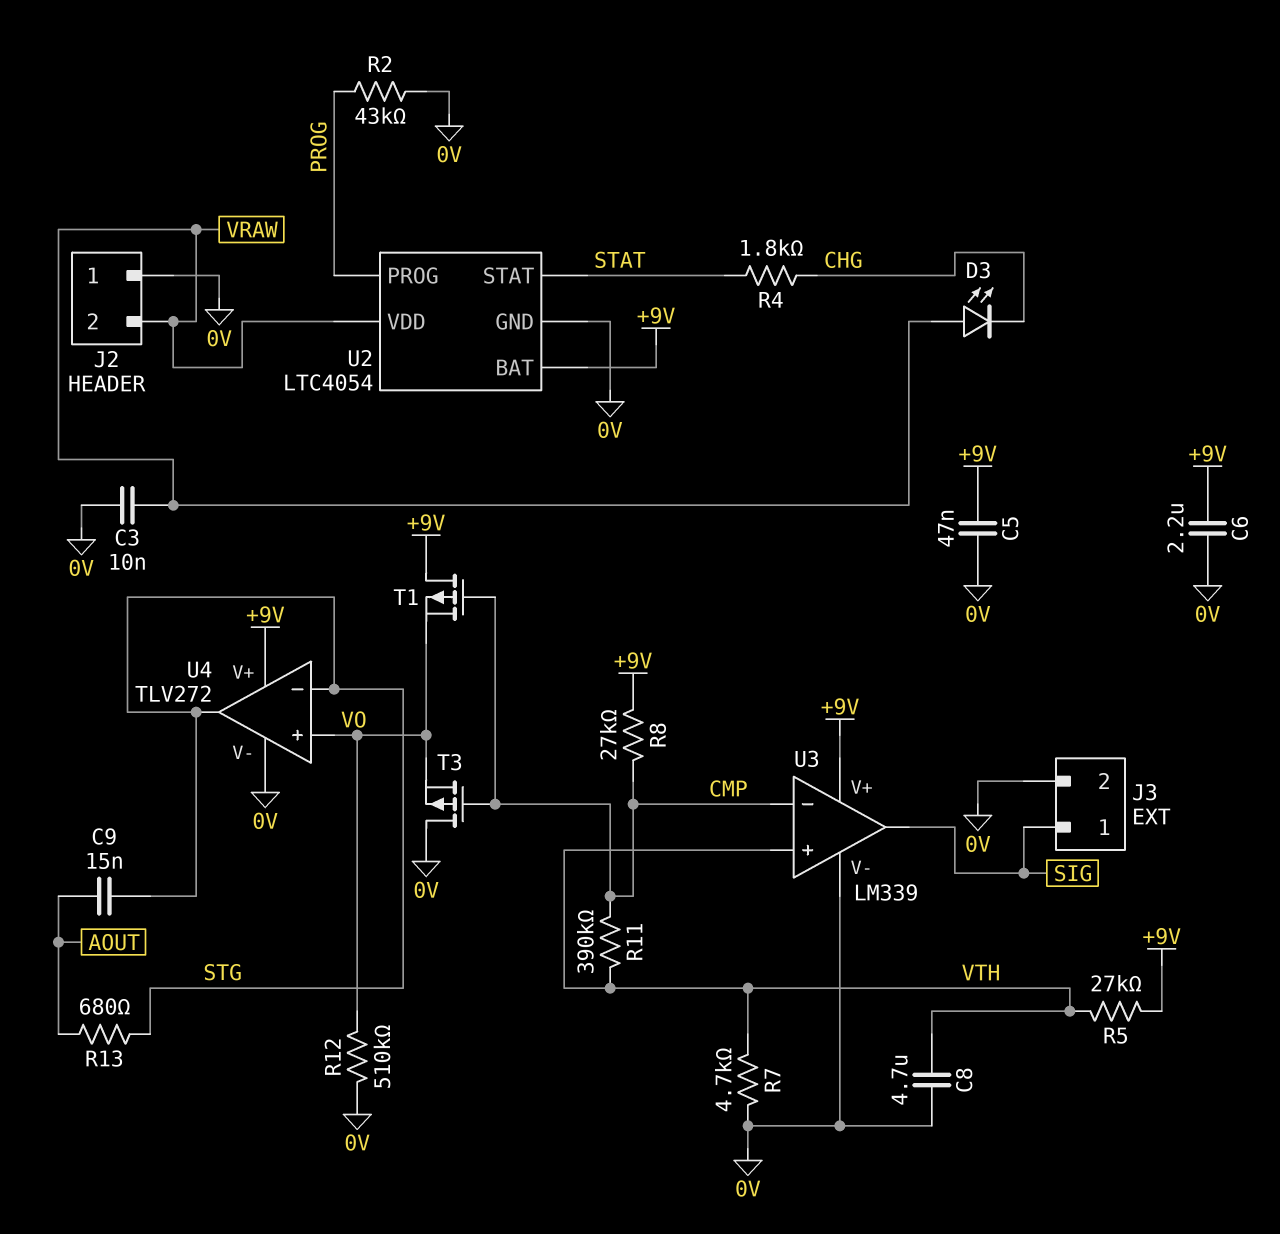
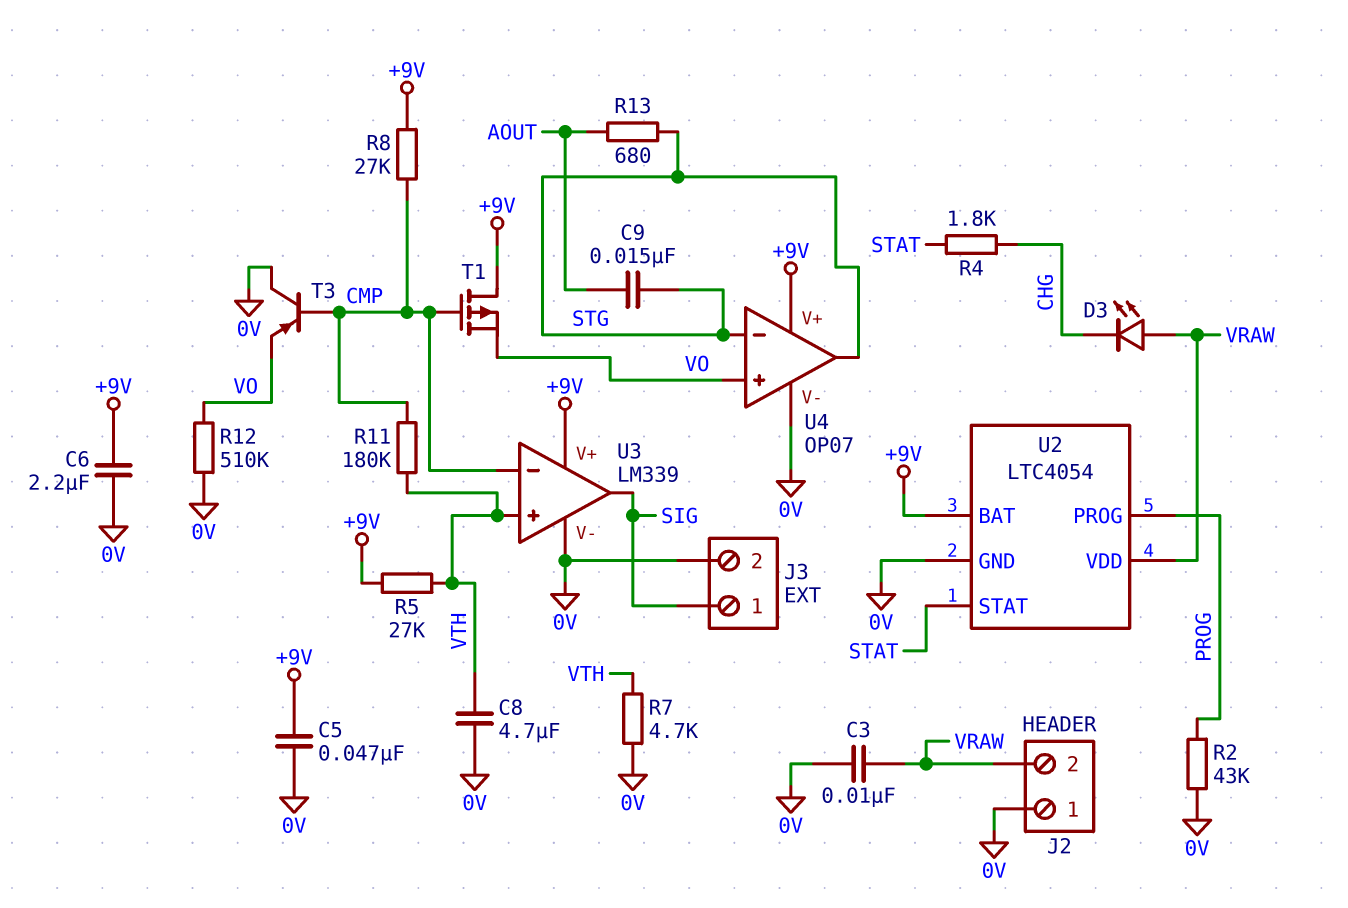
R11: 390k (CMP, VTH) -> 180k (CMP, VTH)
T3: PMOS (G CMP, D 0V, S VO) -> PNP (B CMP, C 0V, E VO)
U4: TLV272 -> OP07

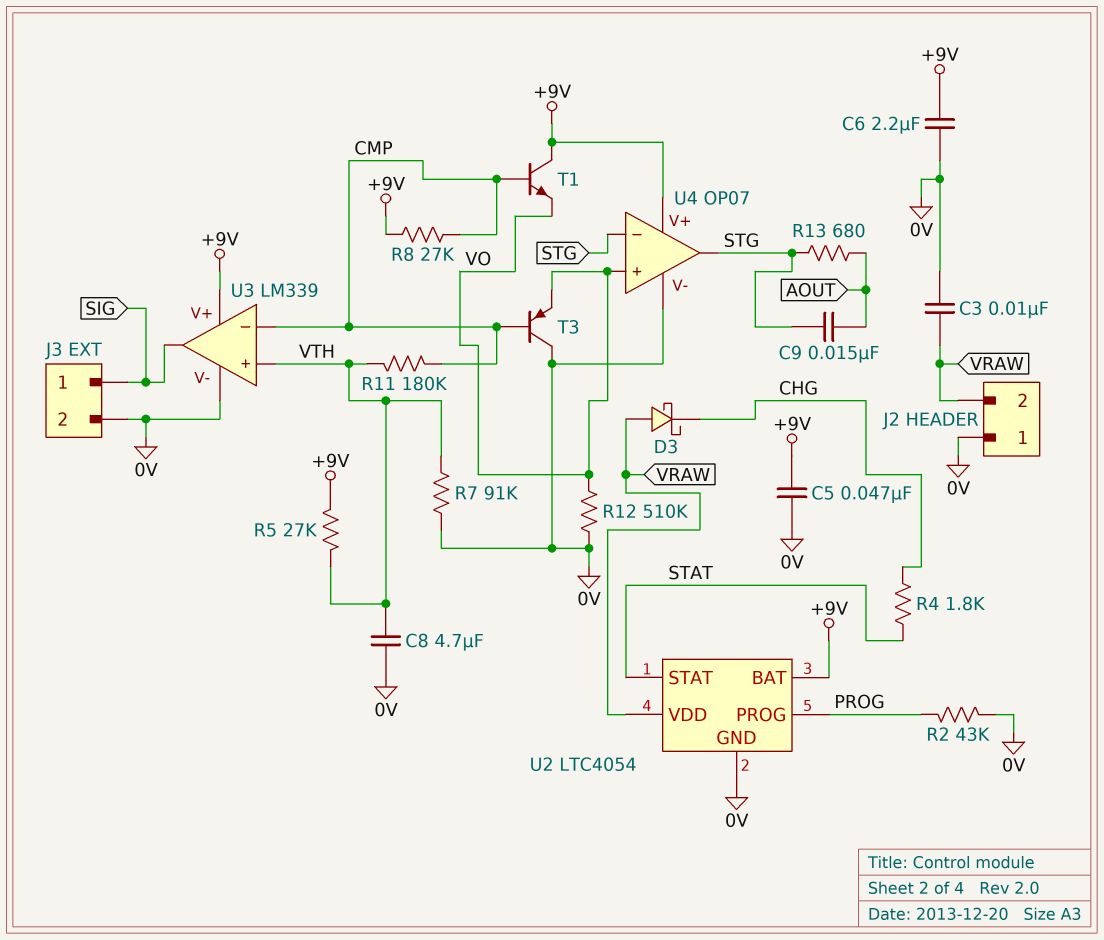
D3: LED (A VRAW, K CHG) -> schottky (A VRAW, K CHG)
R7: 4.7k (0V, VTH) -> 91k (0V, VTH)
T1: PMOS (G CMP, D +9V, S VO) -> NPN (B CMP, C +9V, E VO)

